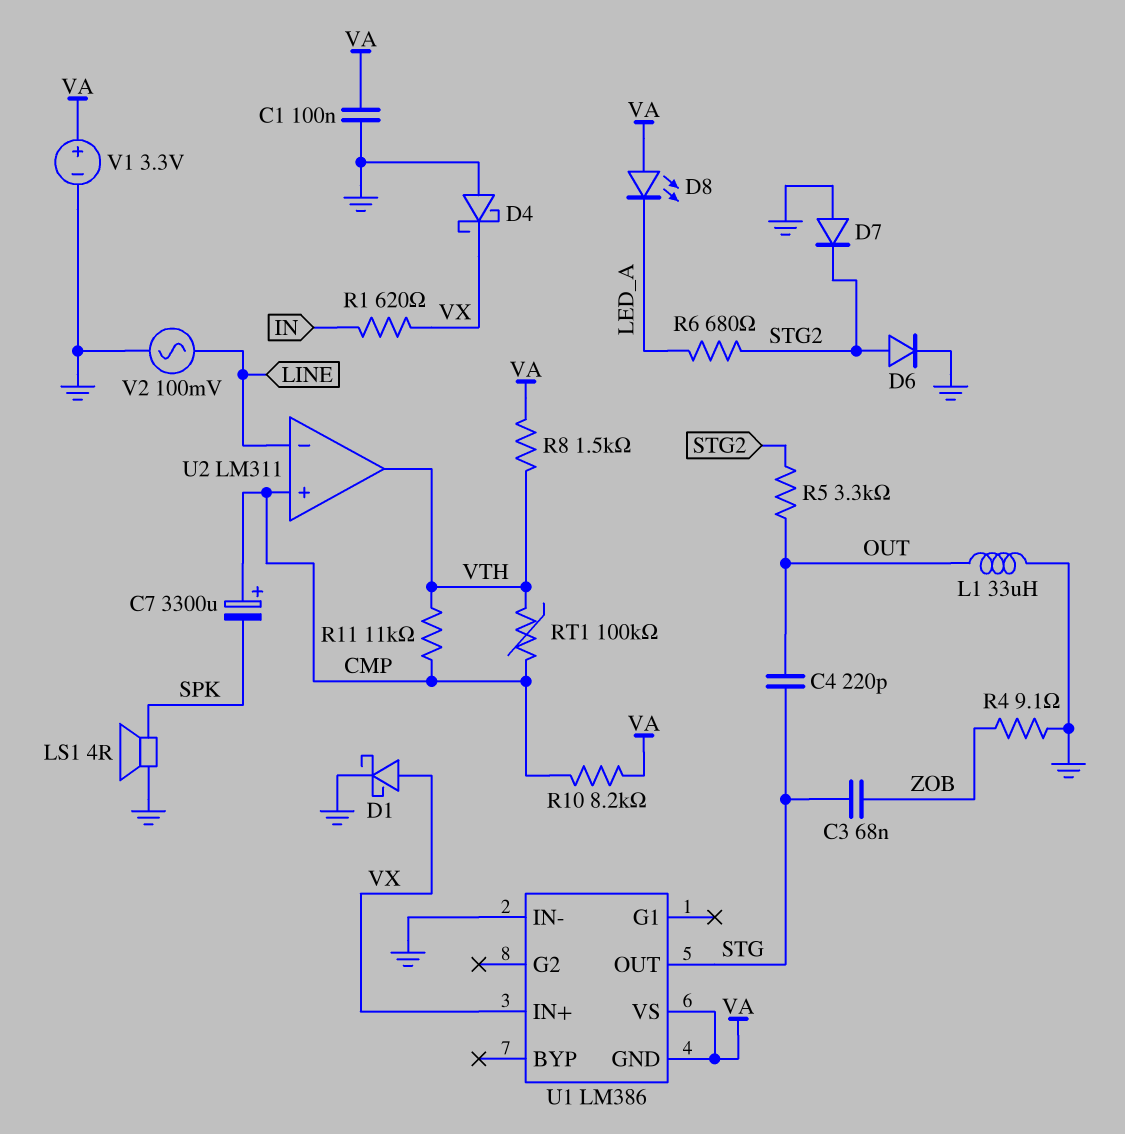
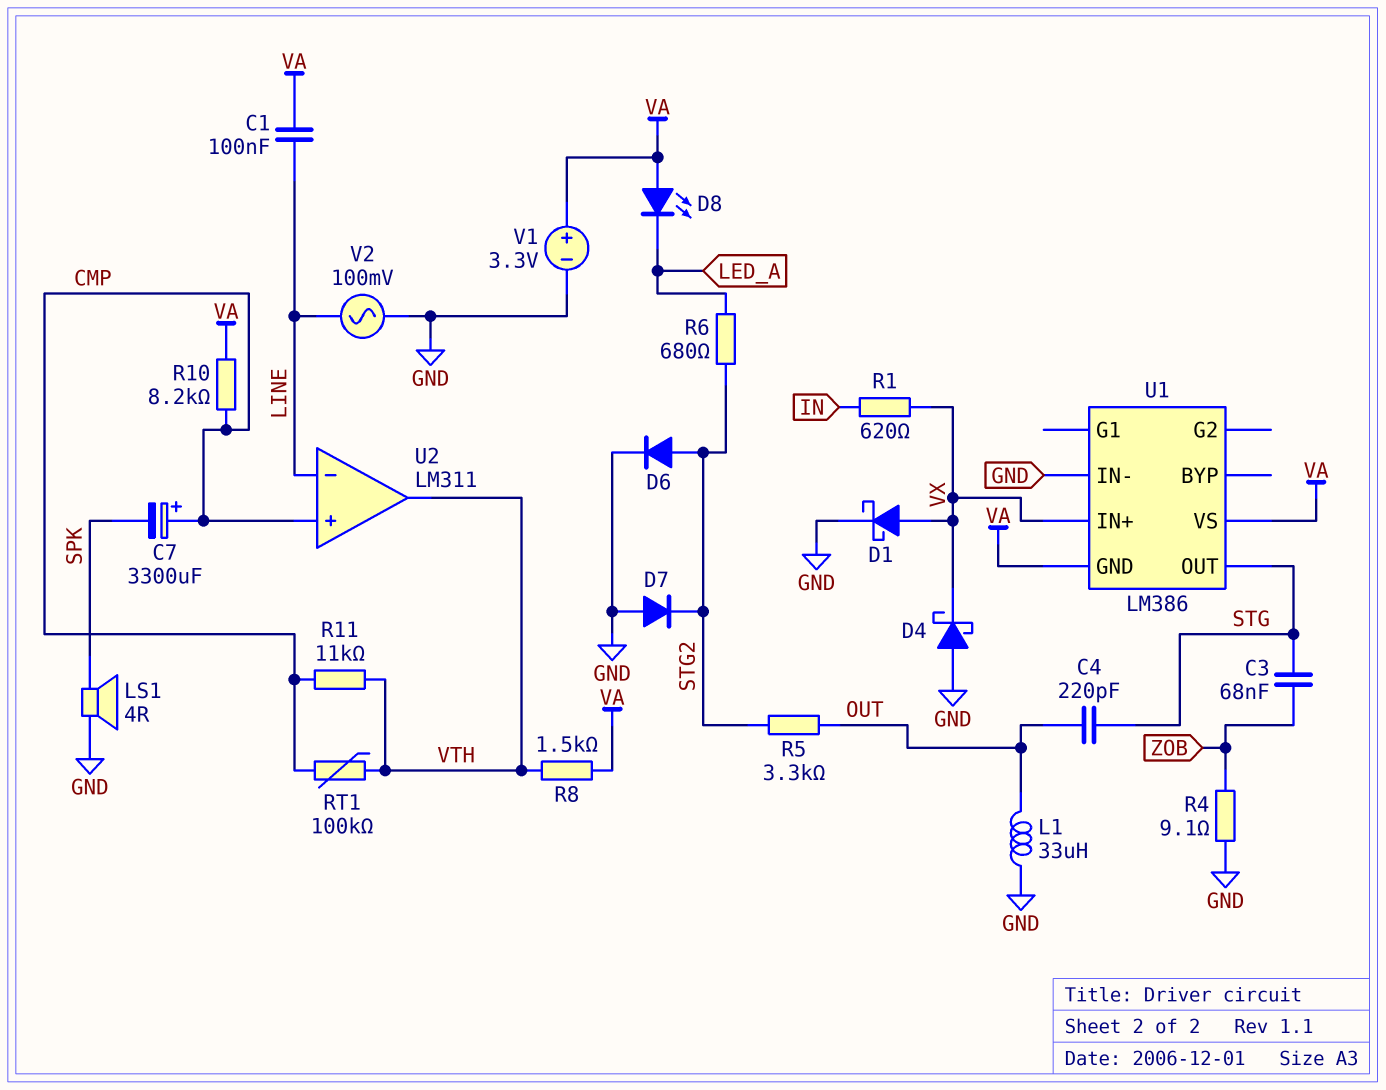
C1: 100nF (GND, VA) -> 100nF (LINE, VA)

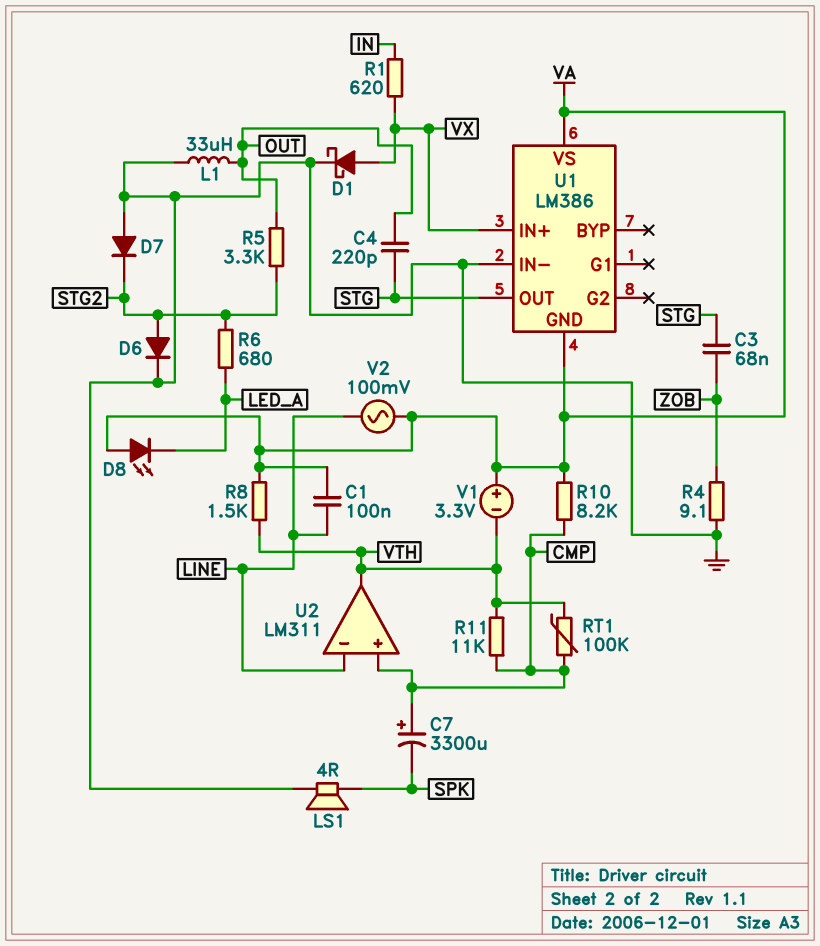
D4: schottky (A GND, K VX) -> none
V1: 3.3V (plus VA, minus GND) -> 3.3V (plus VA, minus VTH)
V2: AC 100mV (GND, LINE) -> AC 100mV (LINE, VA)

